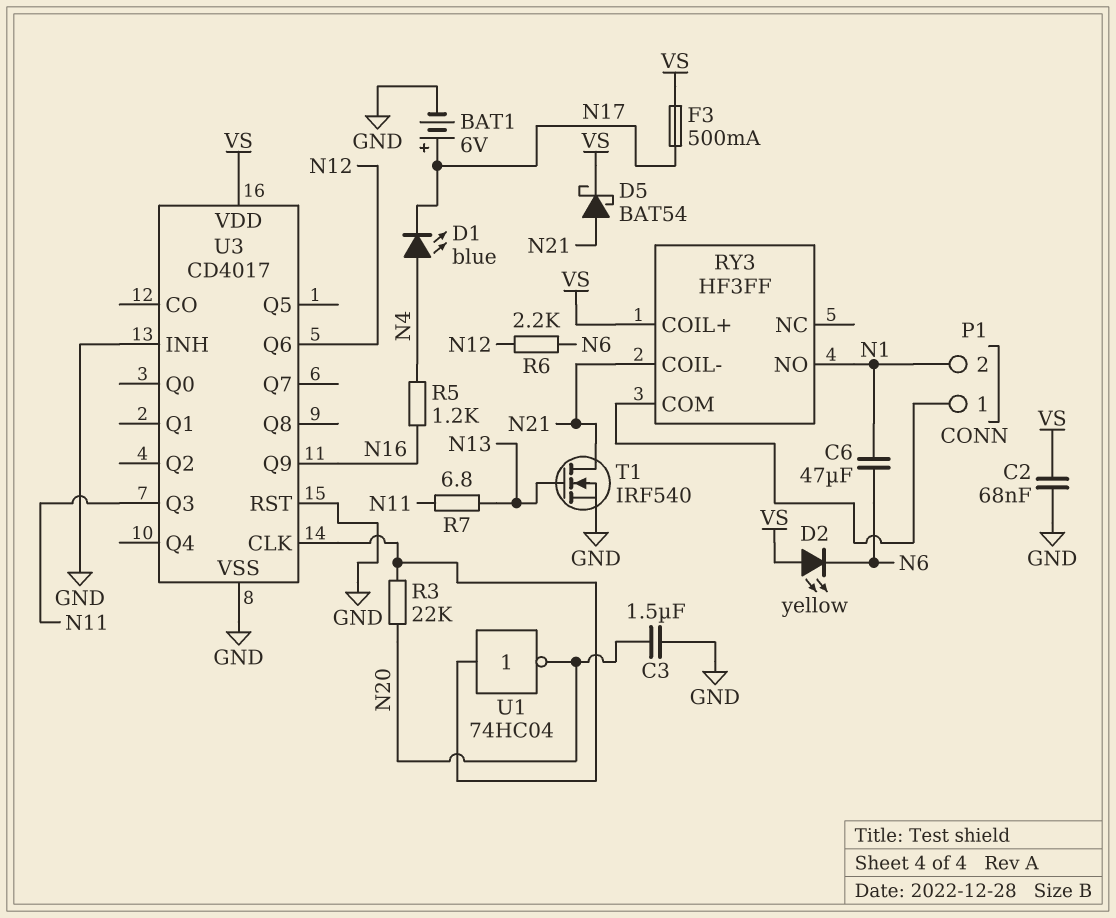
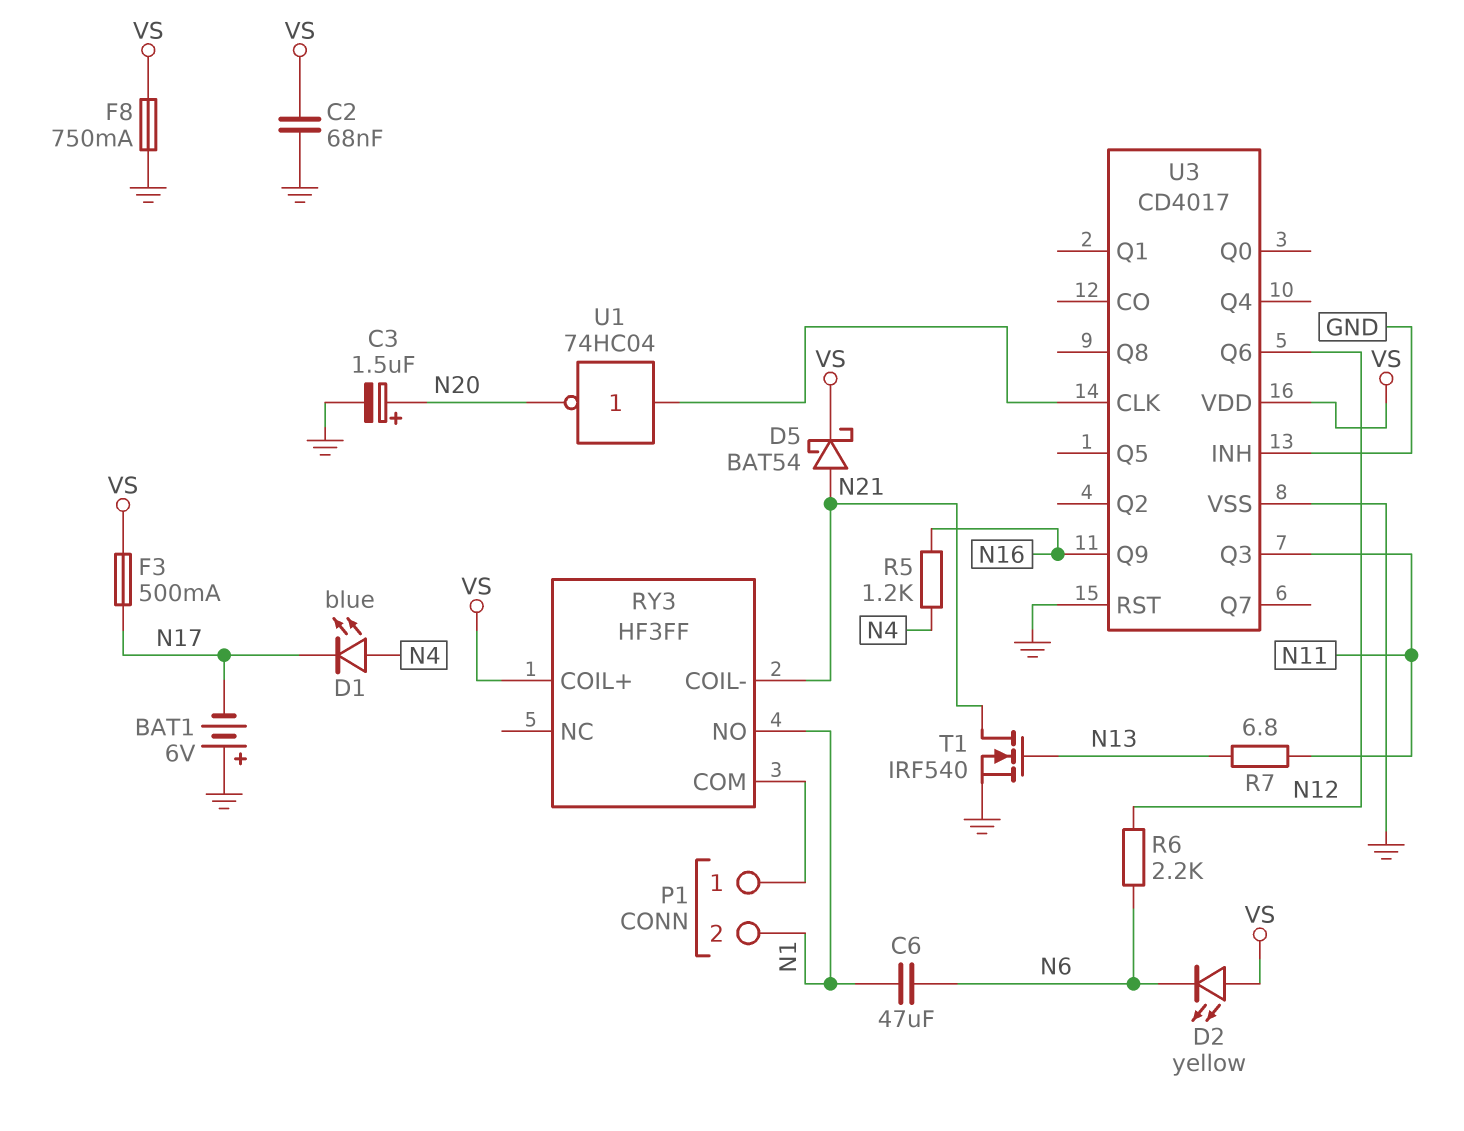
BAT1: 6V (plus N17, minus GND) -> 6V (plus GND, minus N17)
C3: 1.5uF (GND, N20) -> 1.5uF (plus N20, minus GND)
F8: none -> 750mA (GND, VS)
R3: 22k (N20, U3/CLK) -> none

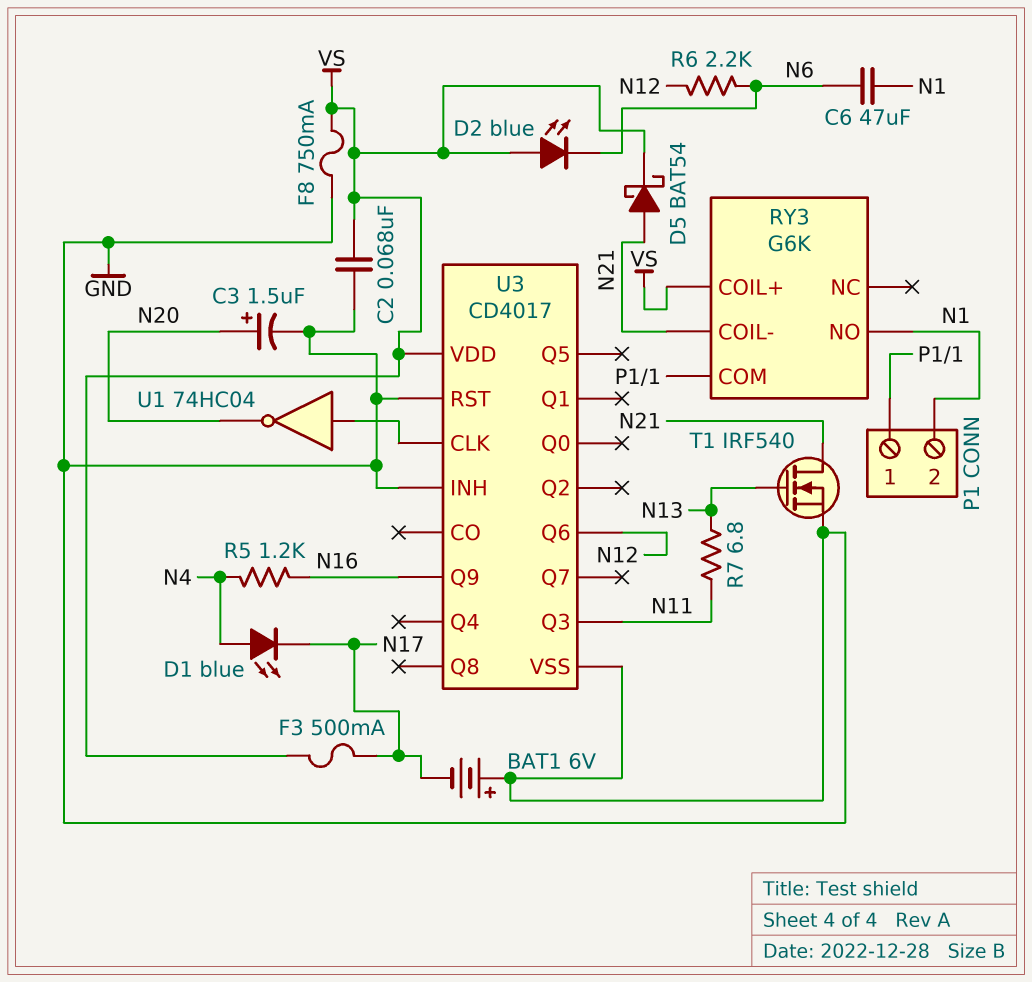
D2: LED yellow (A VS, K N6) -> LED blue (A VS, K N6)
RY3: HF3FF -> G6K

